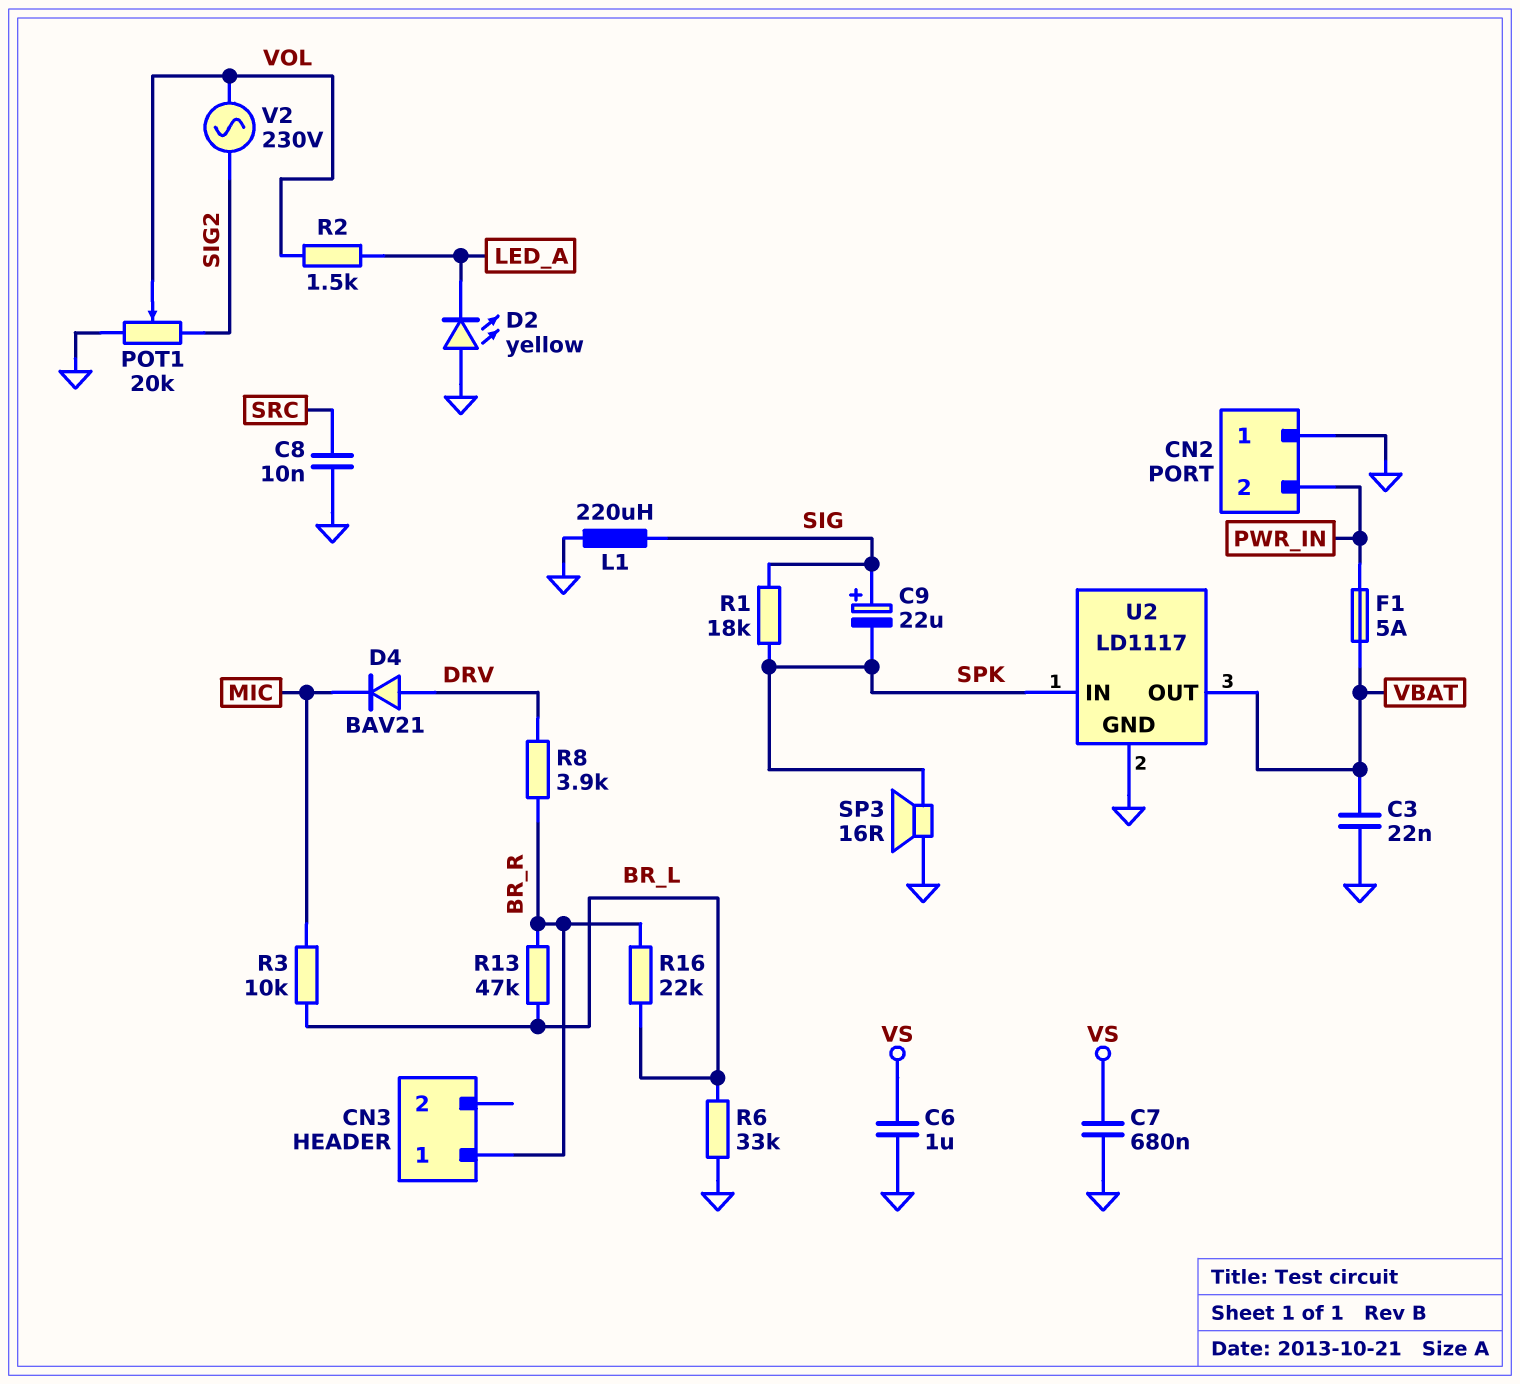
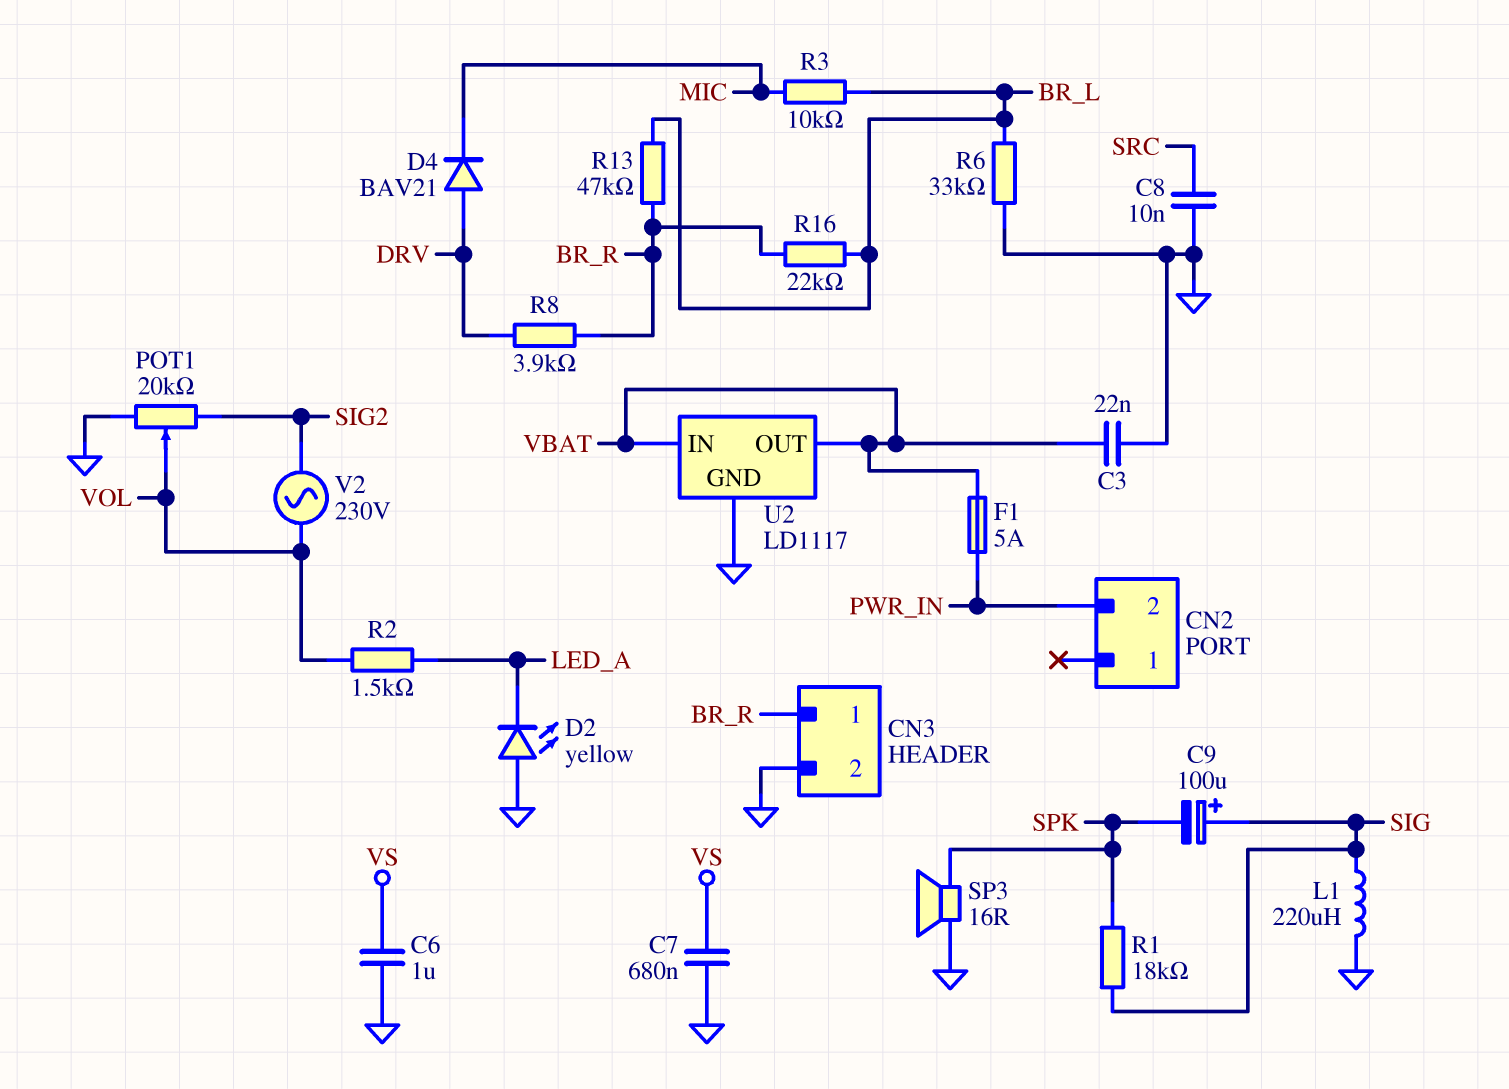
C9: 22uF (plus SIG, minus SPK) -> 100uF (plus SIG, minus SPK)
CN2 pin 1: GND -> none
CN3 pin 2: none -> GND
U2 pin IN: SPK -> VBAT

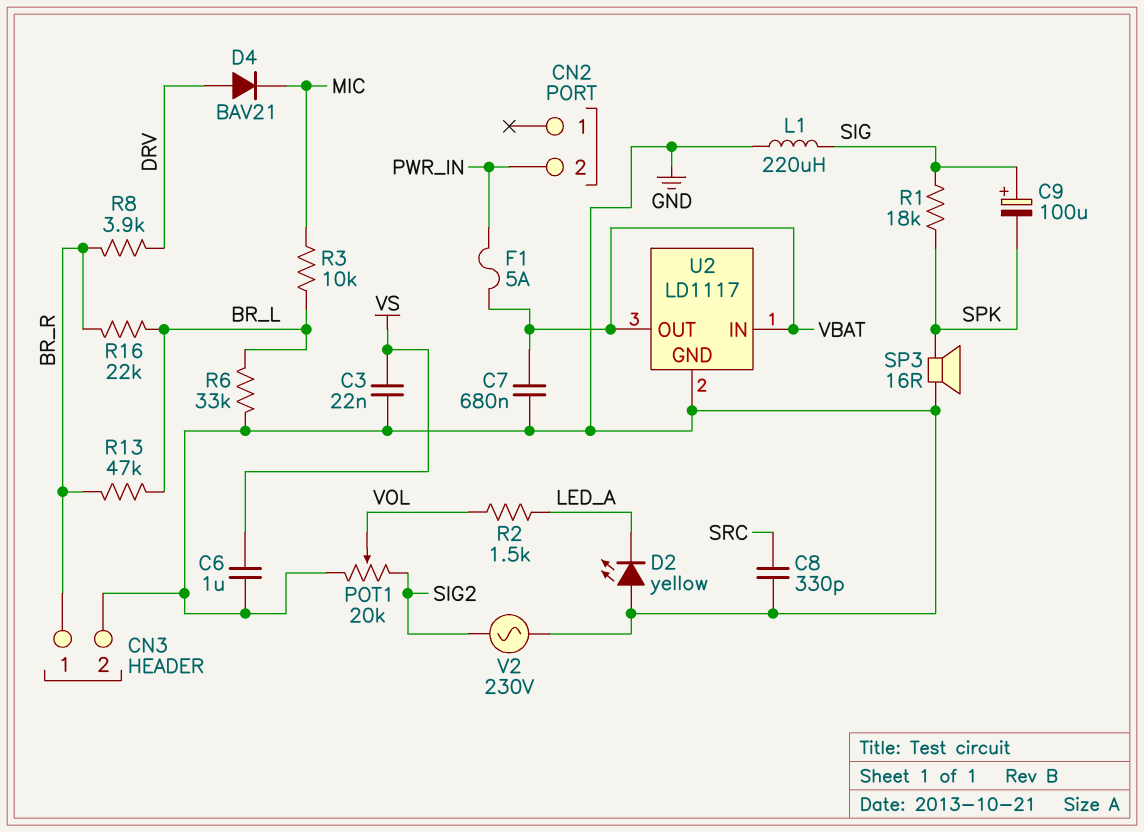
C3: 22nF (GND, VBAT) -> 22nF (GND, VS)
C7: 680nF (GND, VS) -> 680nF (GND, VBAT)
C8: 10nF (GND, SRC) -> 330pF (GND, SRC)
V2: AC 230V (SIG2, VOL) -> AC 230V (GND, SIG2)

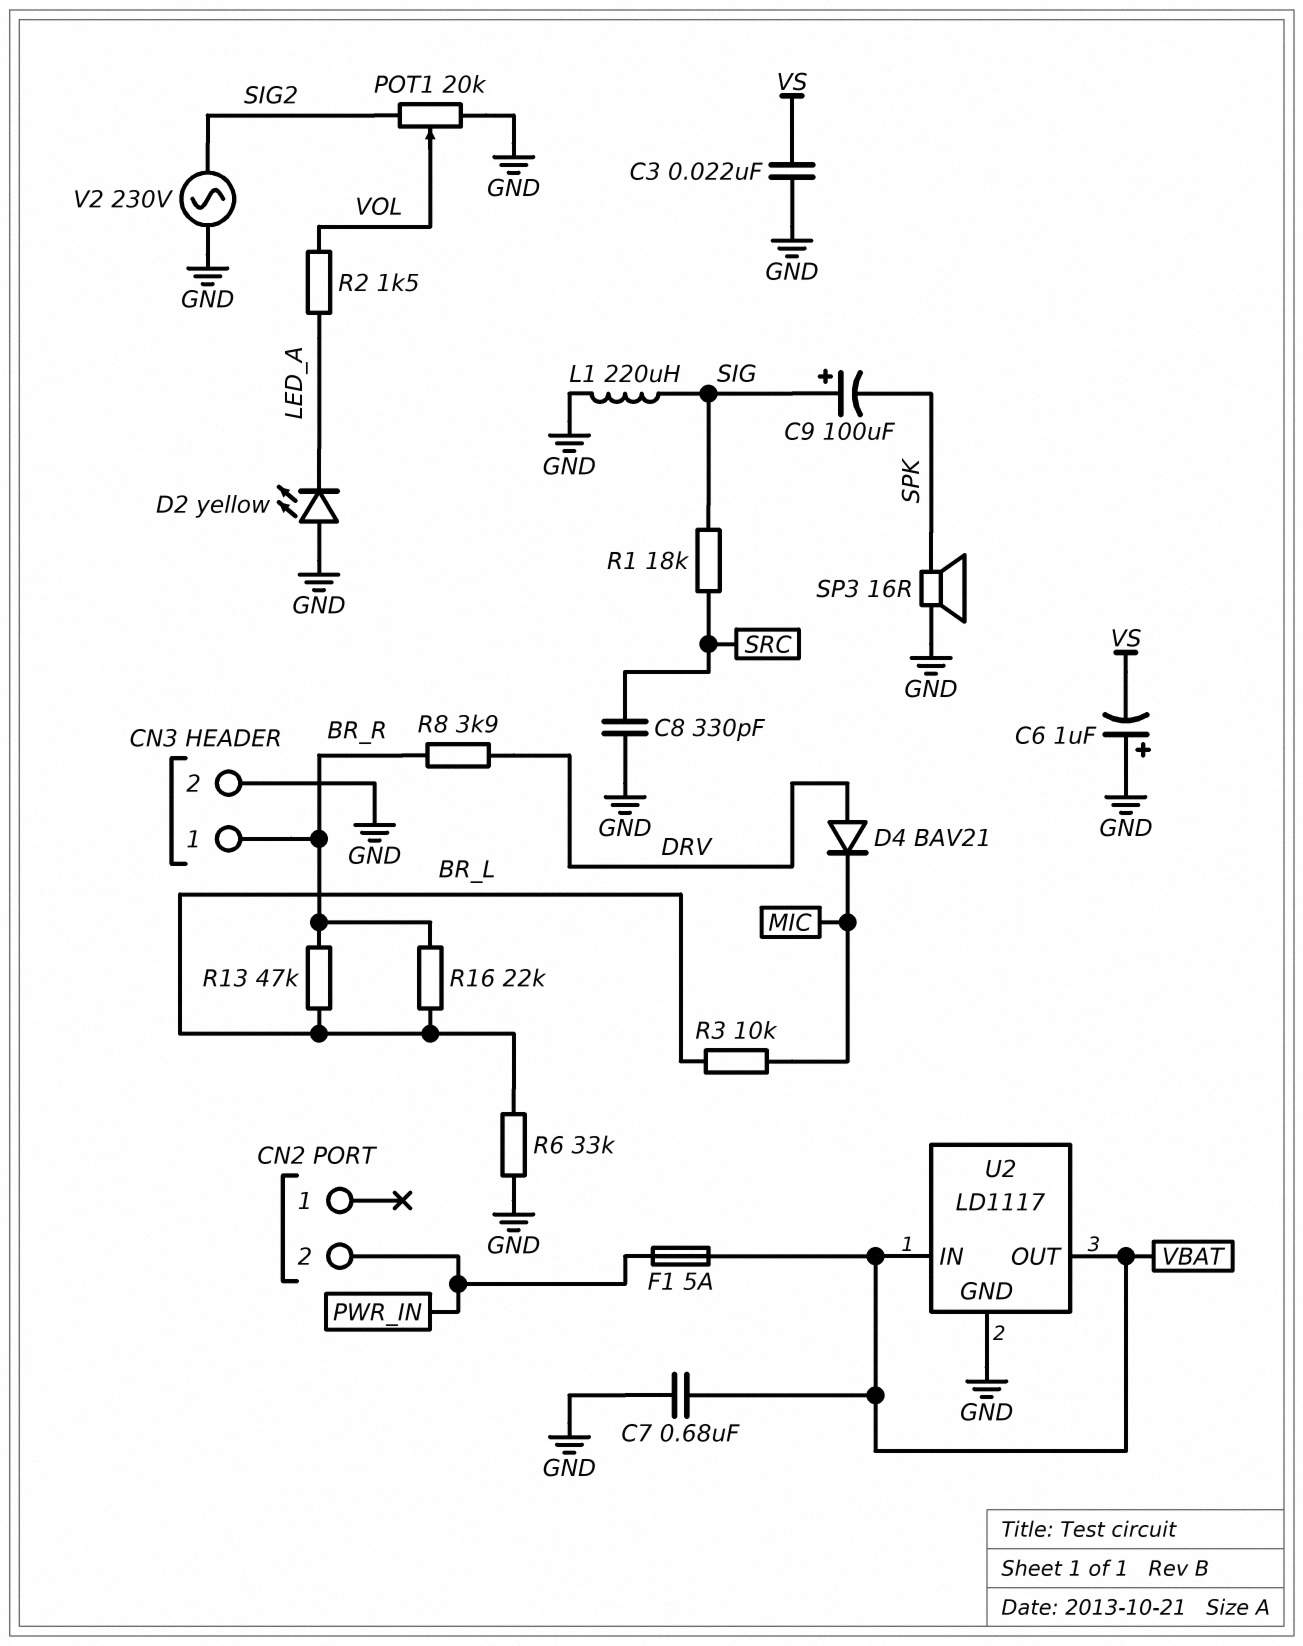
C6: 1uF (GND, VS) -> 1uF (plus GND, minus VS)
R1: 18k (SIG, SPK) -> 18k (SIG, SRC)

